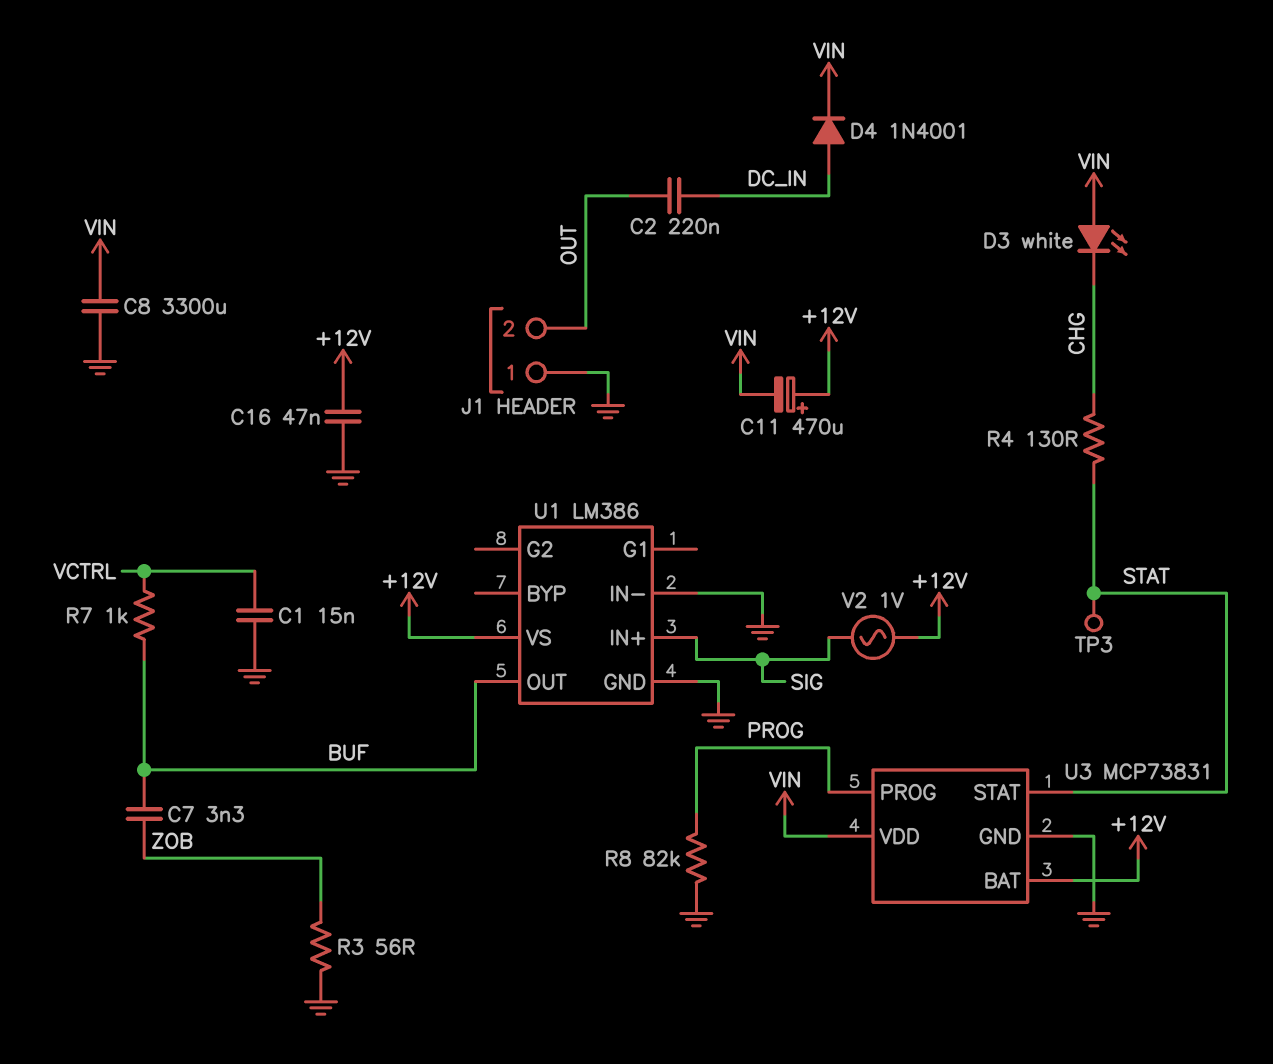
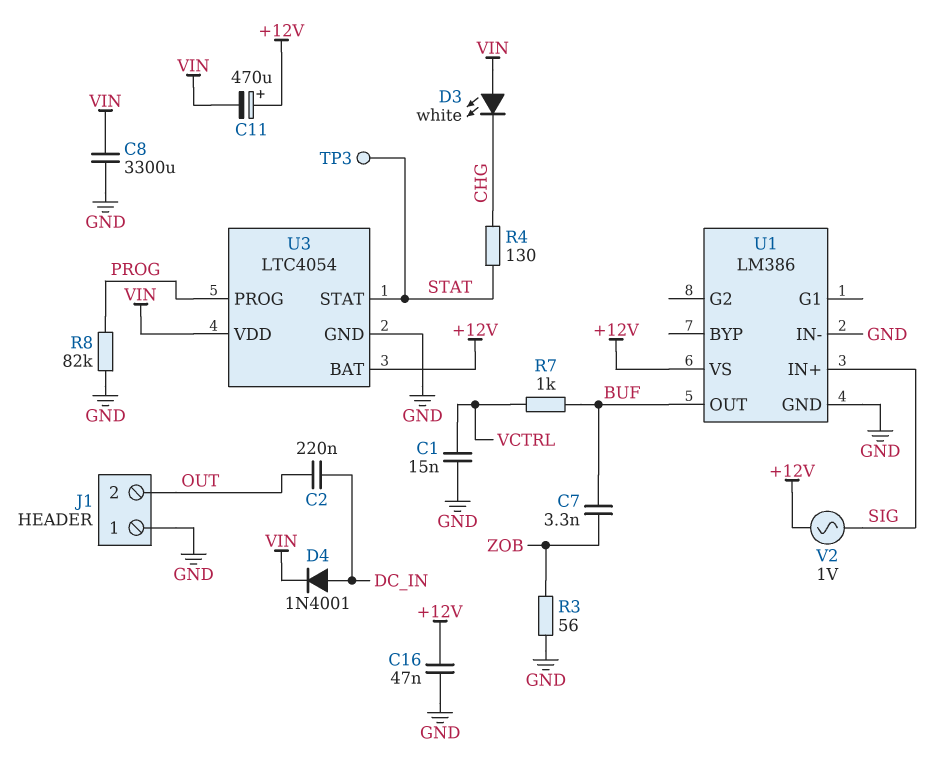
U3: MCP73831 -> LTC4054

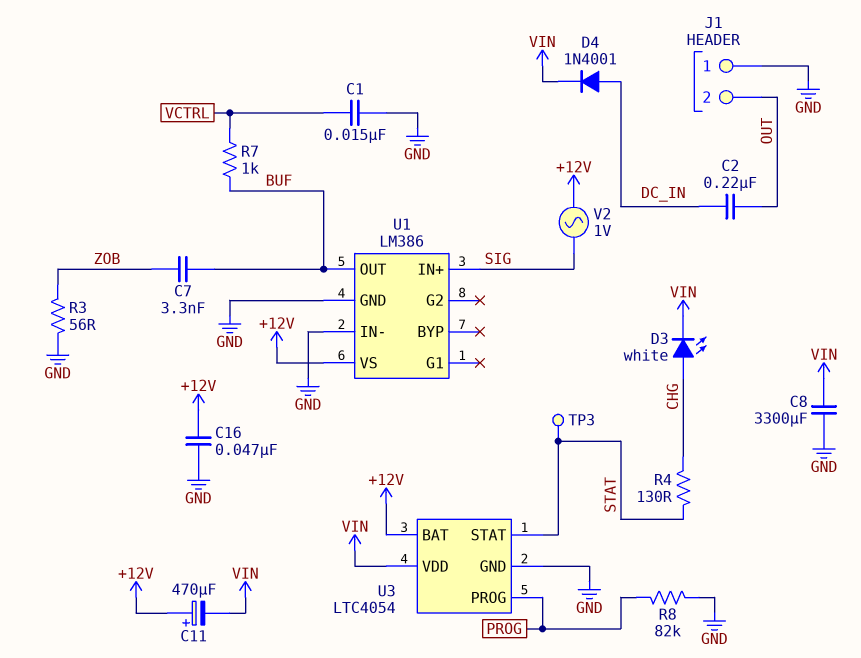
D3: LED white (A VIN, K CHG) -> LED white (A CHG, K VIN)

